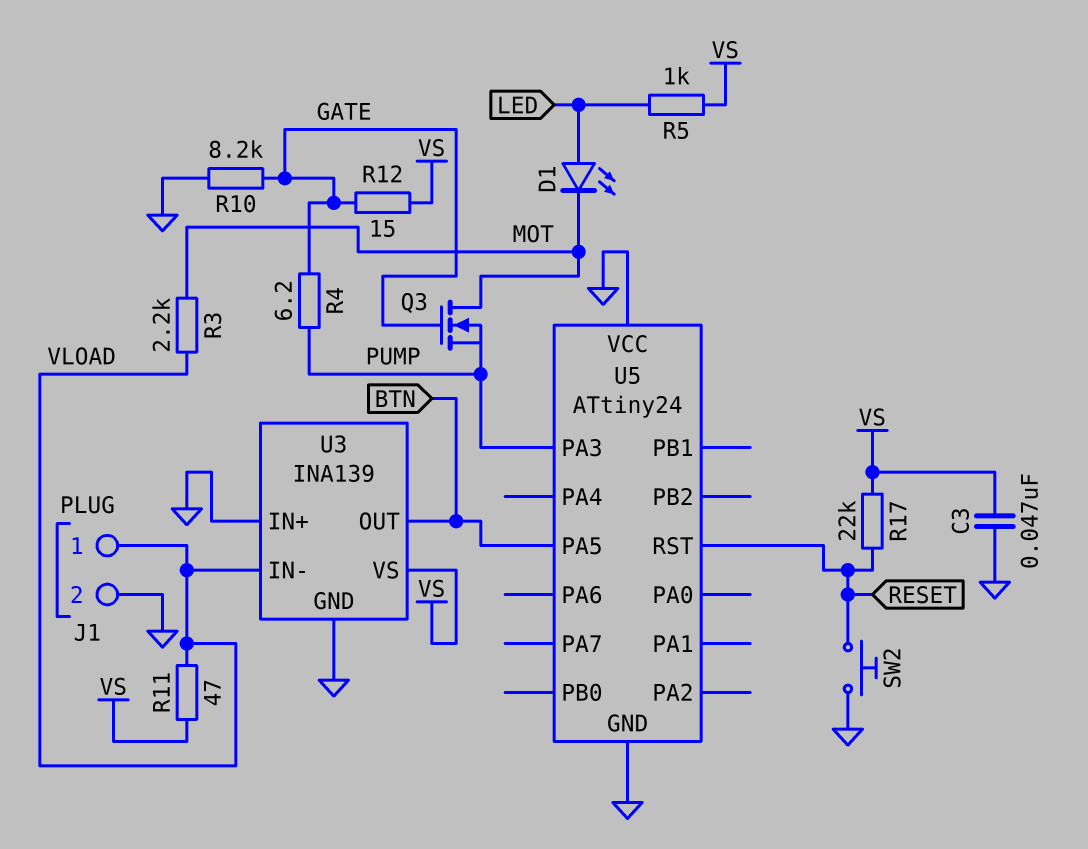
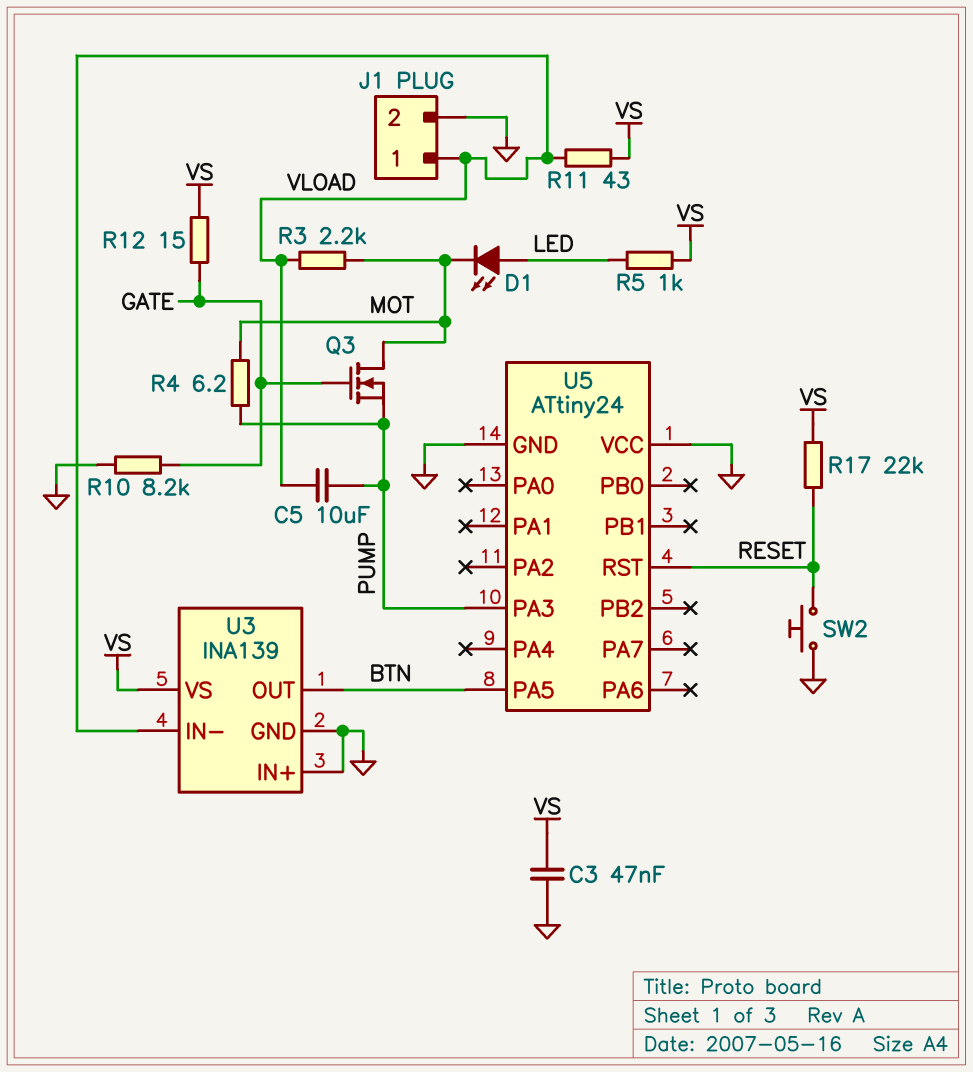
C5: none -> 10uF (PUMP, VLOAD)
R4: 6.2 (GATE, PUMP) -> 6.2 (MOT, PUMP)
R11: 47 (VLOAD, VS) -> 43 (VLOAD, VS)

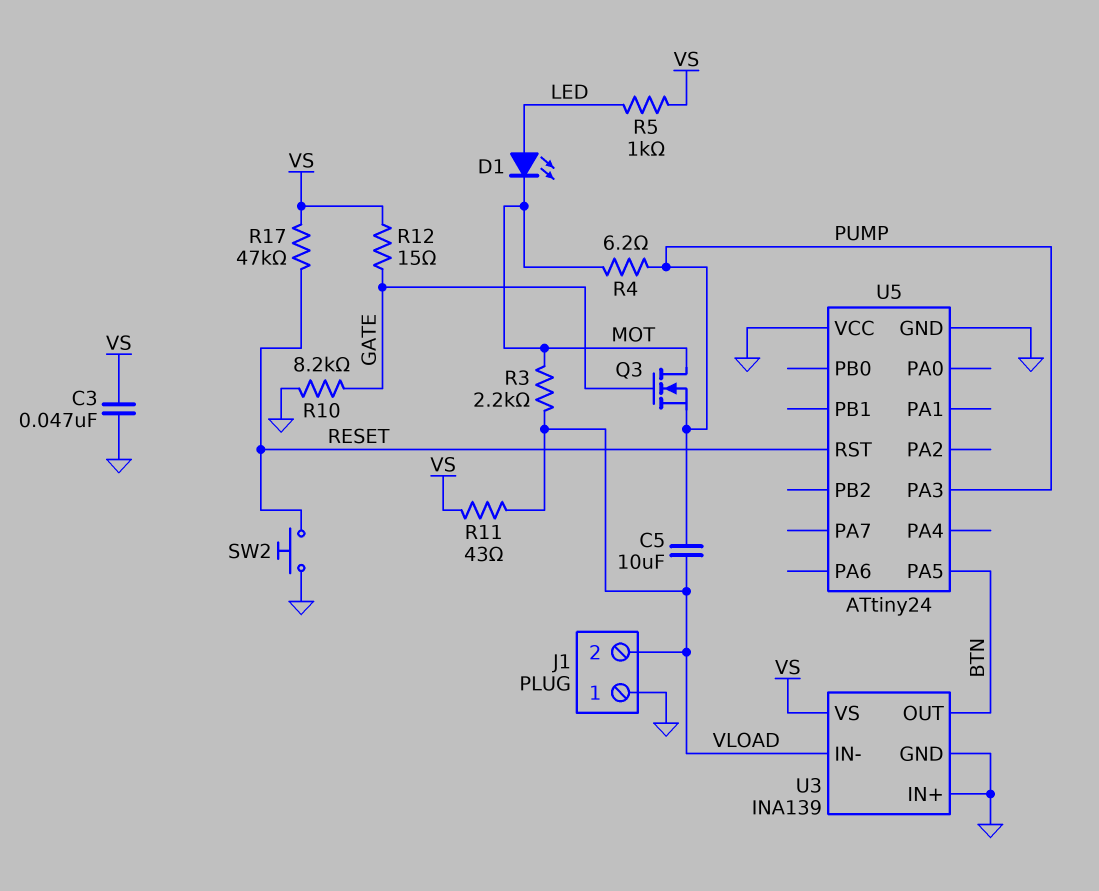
J1 pin 1: VLOAD -> GND
J1 pin 2: GND -> VLOAD
R17: 22k (RESET, VS) -> 47k (RESET, VS)

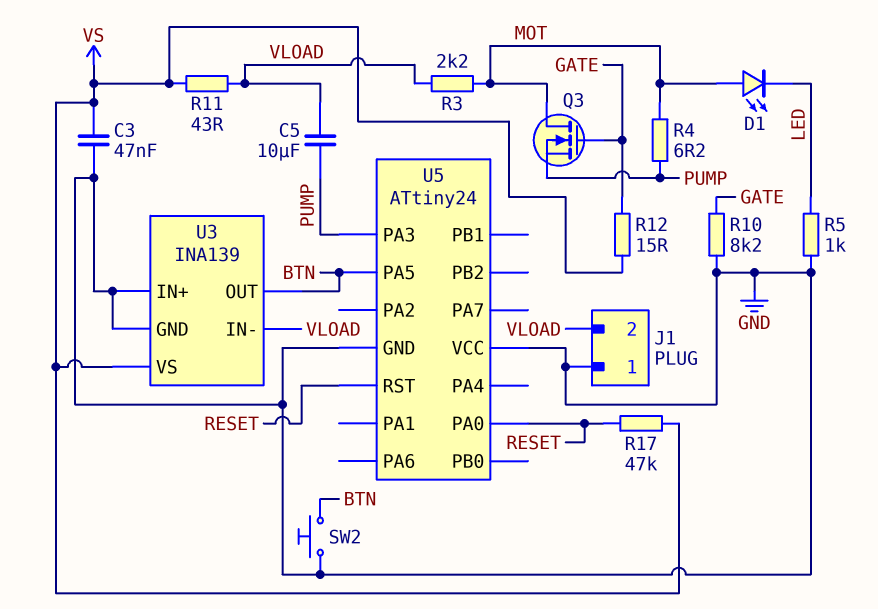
D1: LED (A LED, K MOT) -> LED (A MOT, K LED)
R5: 1k (LED, VS) -> 1k (GND, LED)
SW2: button (GND, RESET) -> button (BTN, GND)
U5 pin PA0: none -> RESET

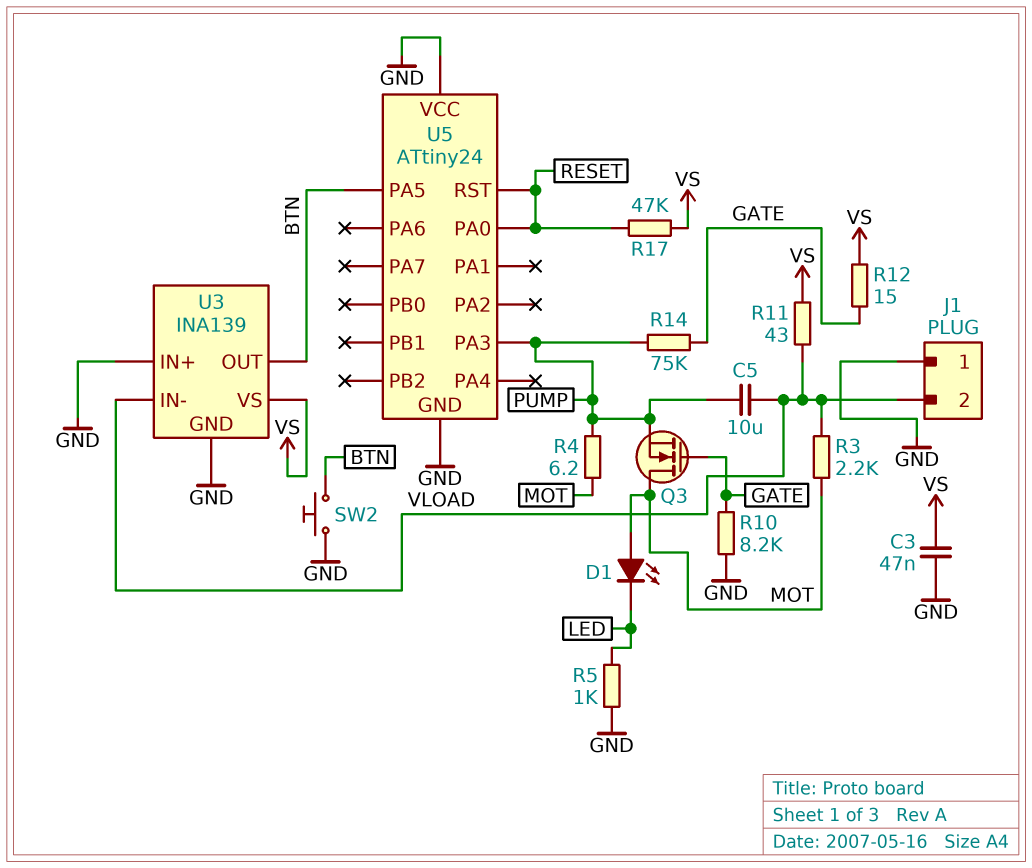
R14: none -> 75k (GATE, PUMP)

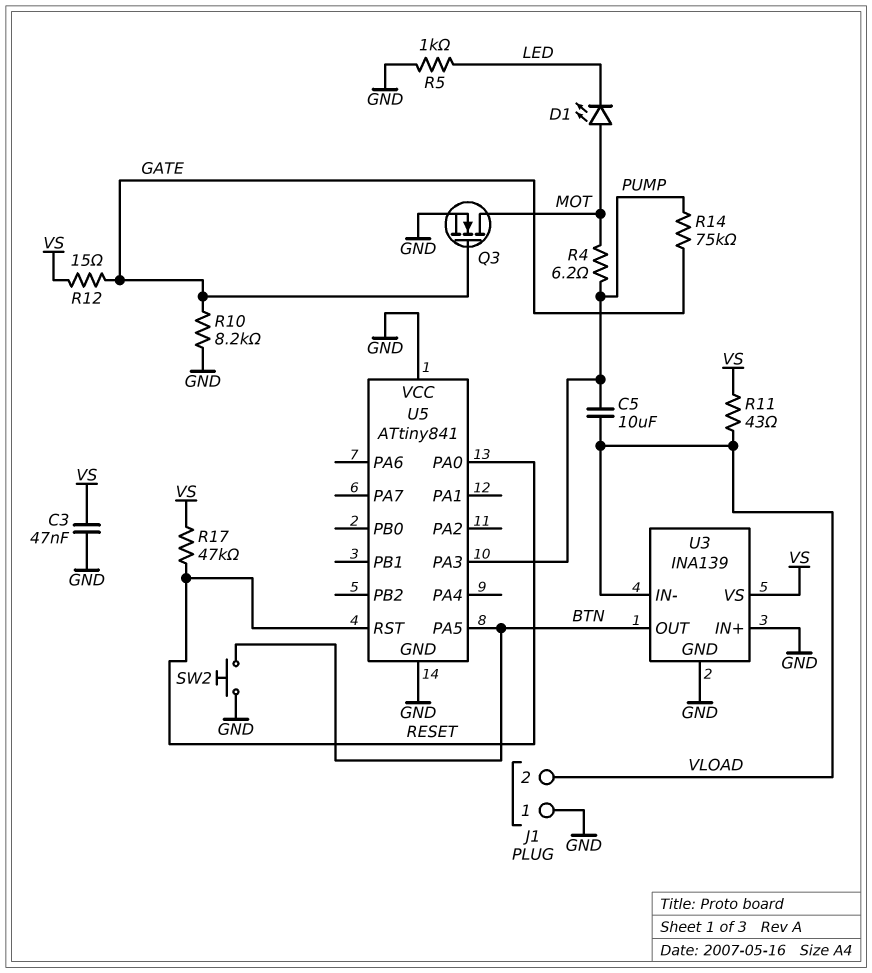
Q3: NMOS (G GATE, D MOT, S PUMP) -> NMOS (G GATE, D MOT, S GND)
R3: 2.2k (MOT, VLOAD) -> none
U5: ATtiny24 -> ATtiny841

